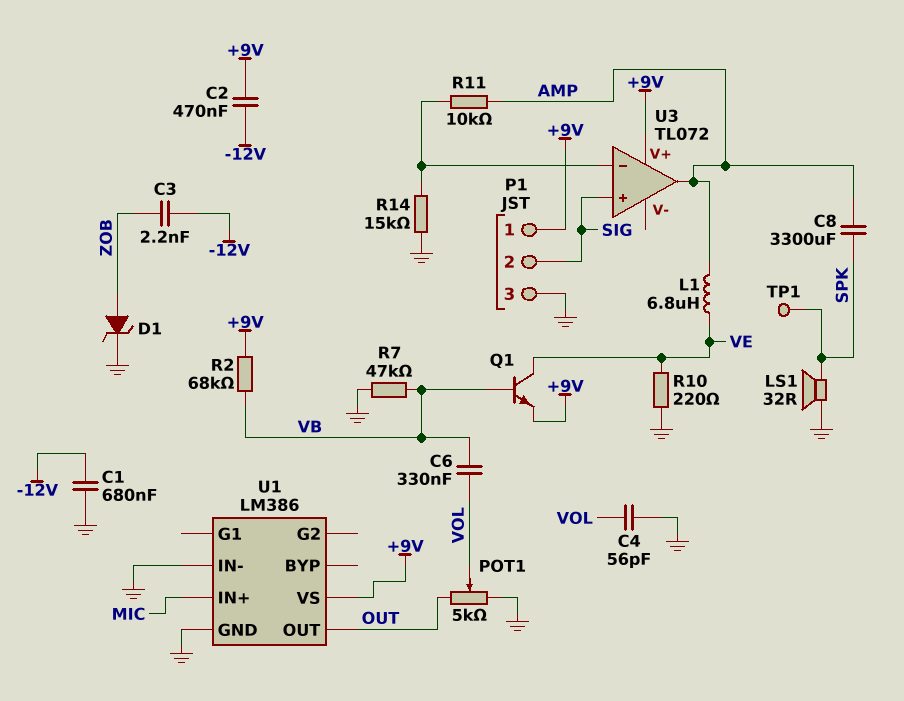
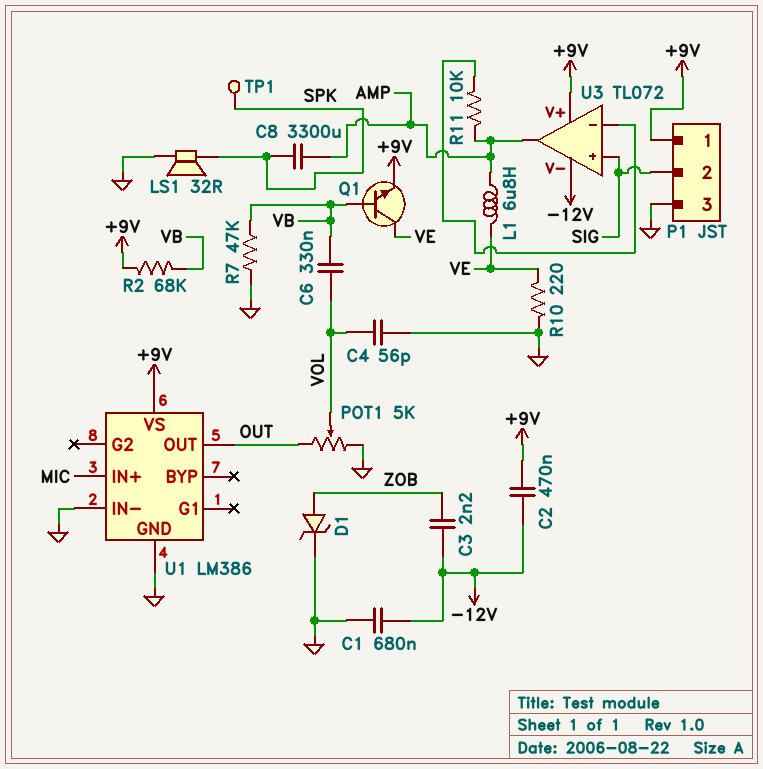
R14: 15k (GND, U3/in-) -> none
U3 pin V-: none -> -12V

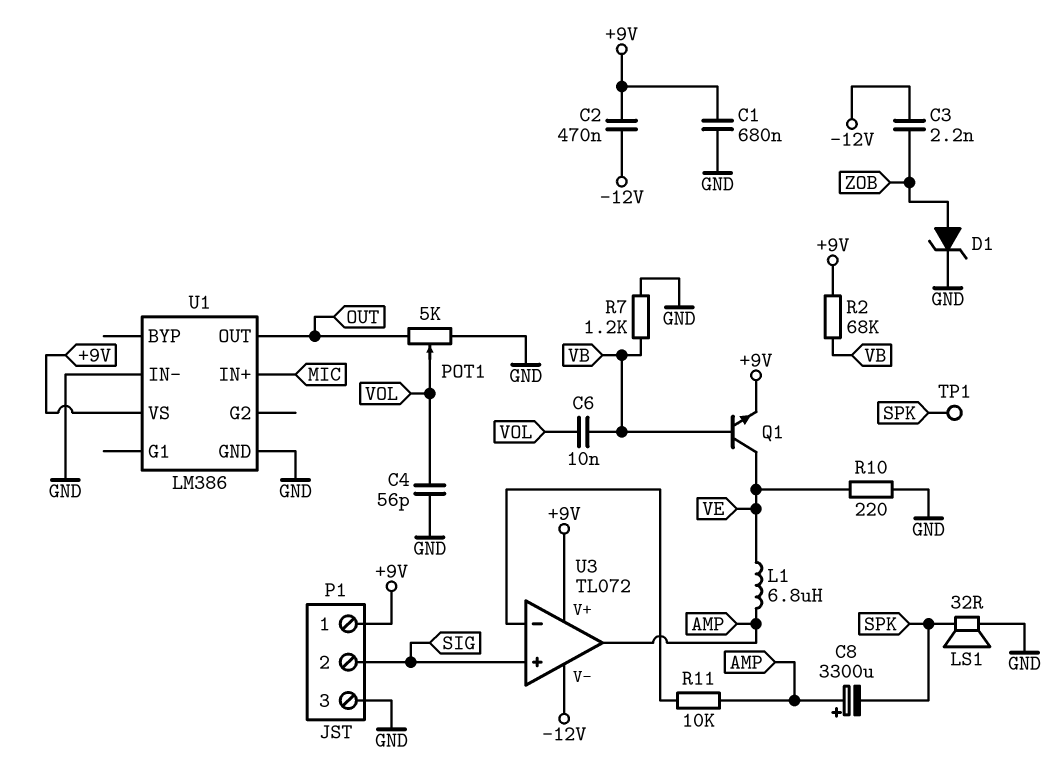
C1: 680nF (-12V, GND) -> 680nF (+9V, GND)
C6: 330nF (VB, VOL) -> 10nF (VB, VOL)
C8: 3300uF (AMP, SPK) -> 3300uF (plus AMP, minus SPK)
R7: 47k (GND, VB) -> 1.2k (GND, VB)

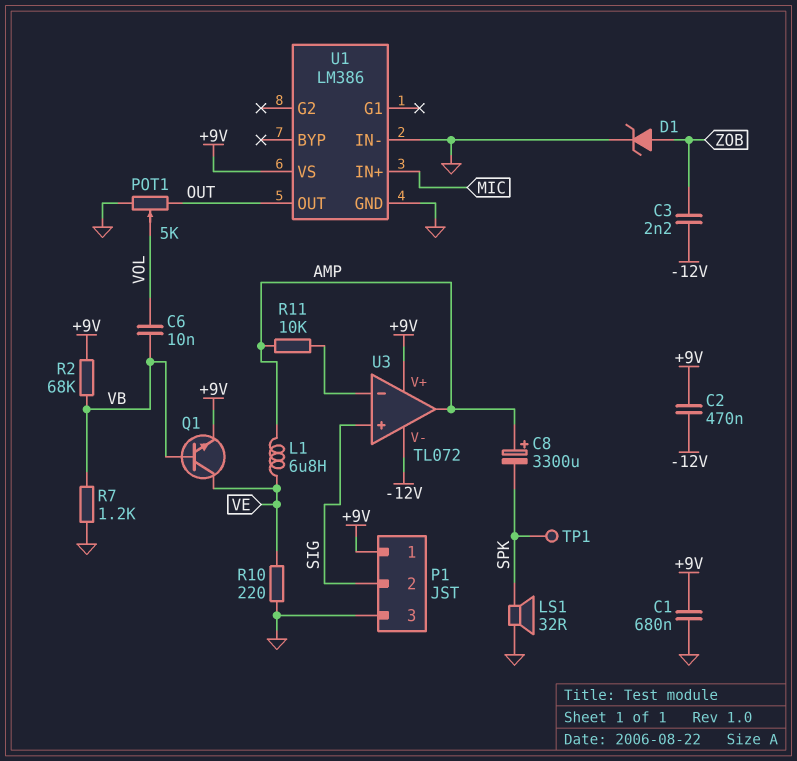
C4: 56pF (GND, VOL) -> none

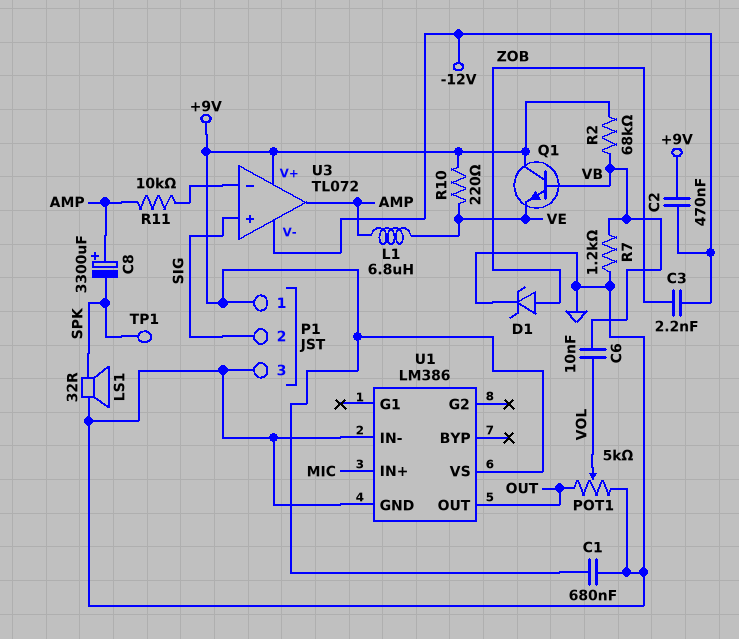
Q1: NPN (B VB, C VE, E +9V) -> NPN (B VB, C +9V, E VE)
R10: 220 (GND, VE) -> 220 (+9V, VE)

